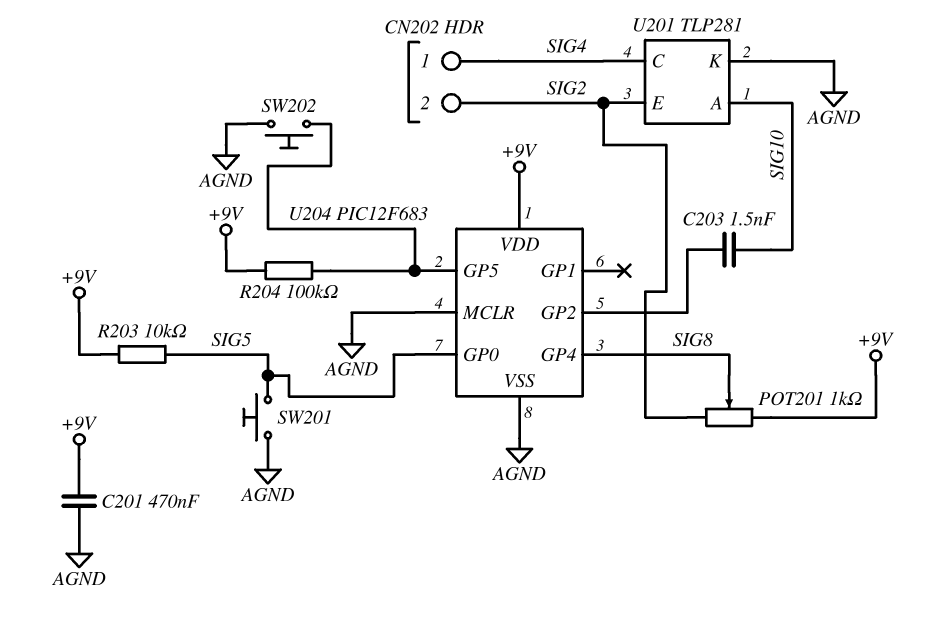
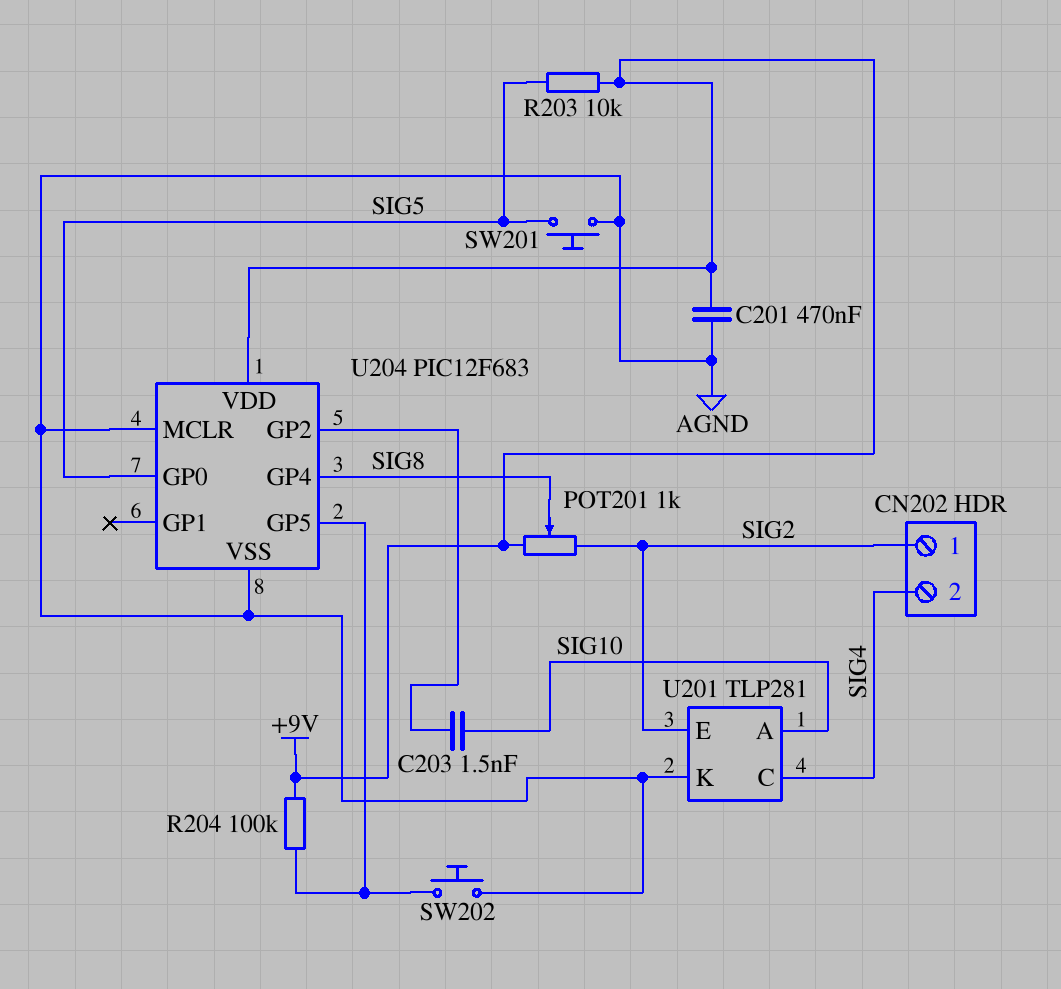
CN202 pin 1: SIG4 -> SIG2
CN202 pin 2: SIG2 -> SIG4

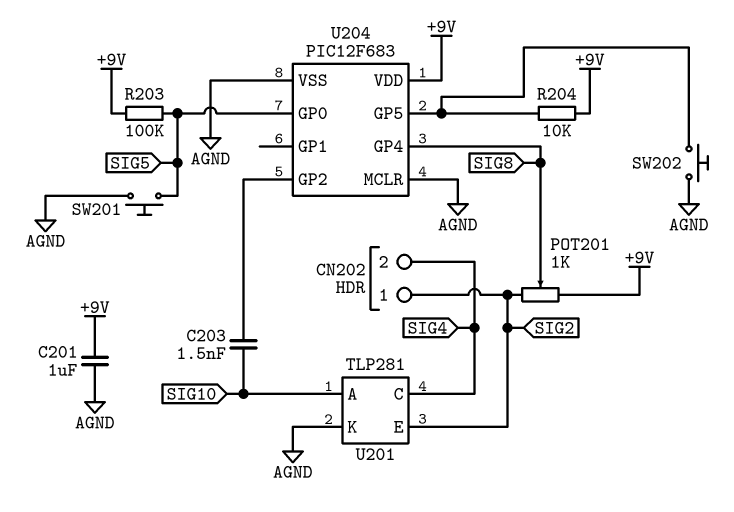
C201: 470nF (+9V, AGND) -> 1uF (+9V, AGND)
R203: 10k (+9V, SIG5) -> 100k (+9V, SIG5)
R204: 100k (+9V, U204/GP5) -> 10k (+9V, U204/GP5)

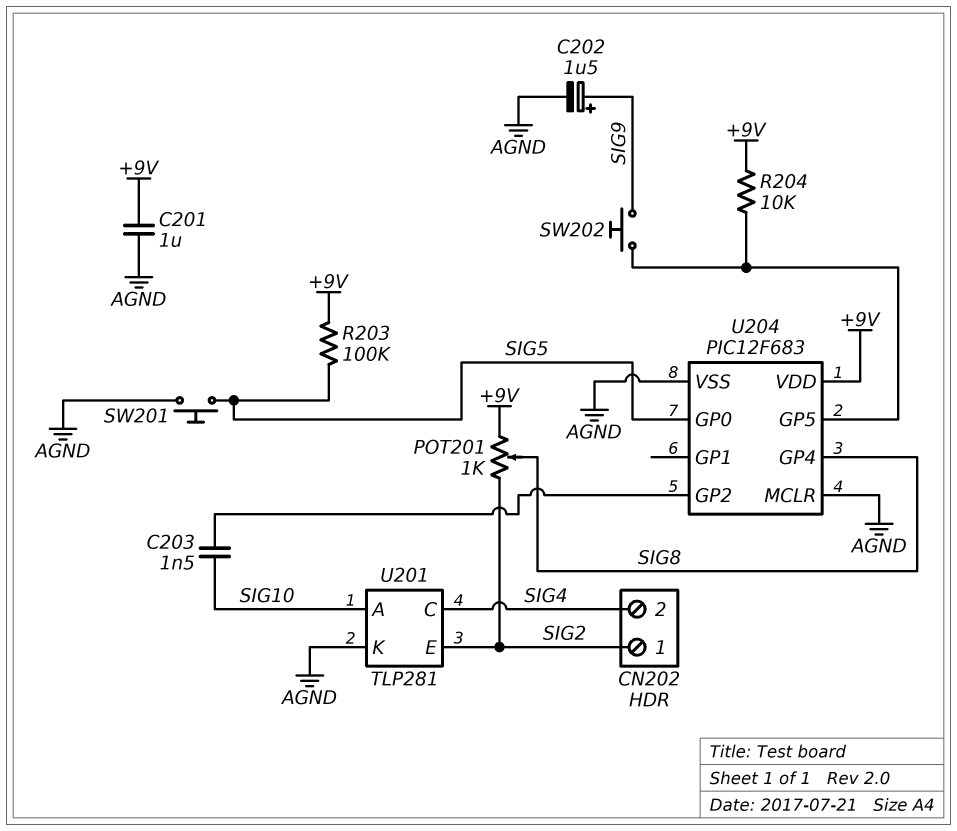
C202: none -> 1.5uF (plus SIG9, minus AGND)
SW202: button (AGND, U204/GP5) -> button (SIG9, U204/GP5)

